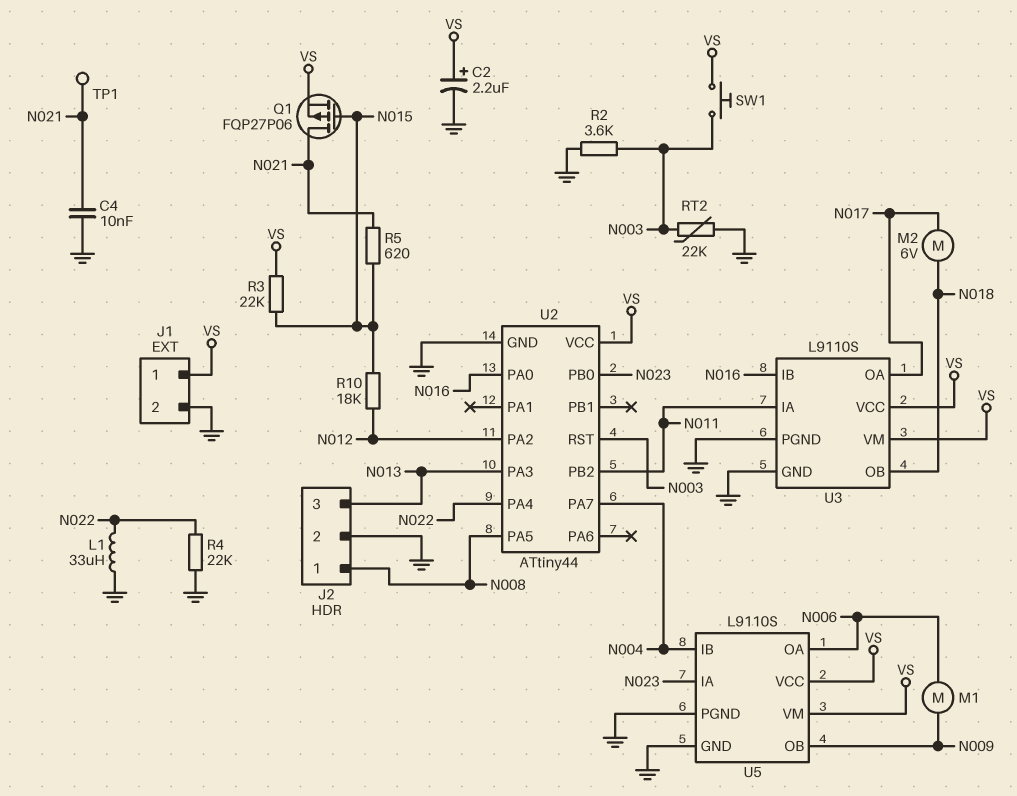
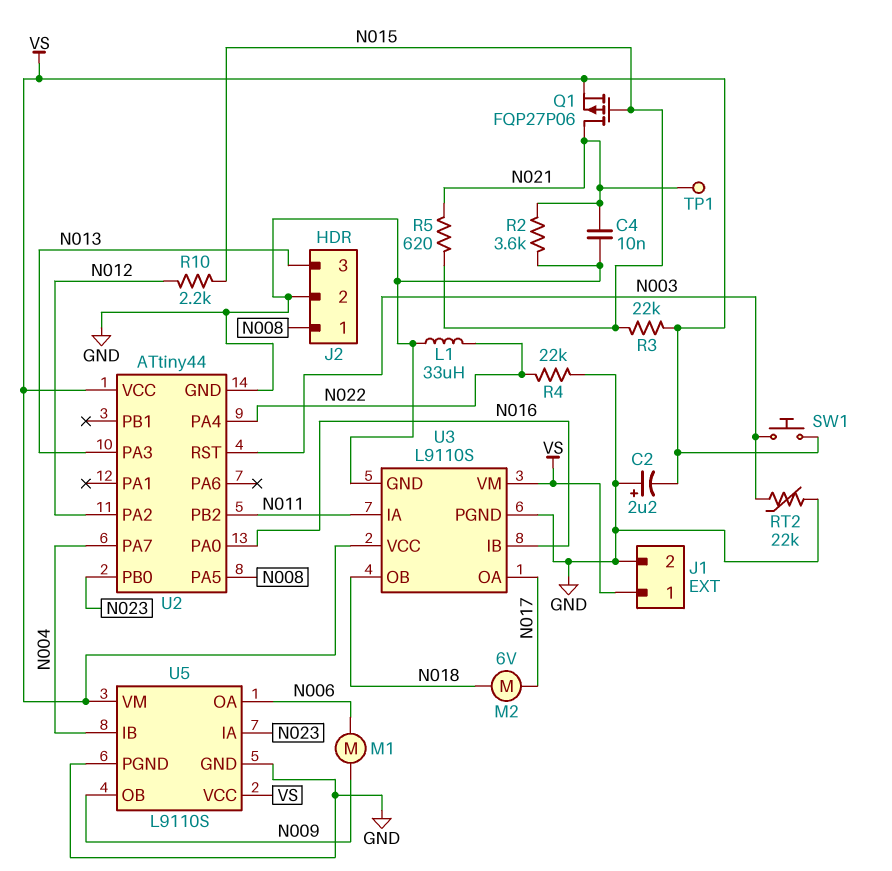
C2: 2.2uF (plus VS, minus GND) -> 2.2uF (plus GND, minus VS)
R2: 3.6k (GND, N003) -> 3.6k (GND, N021)
R10: 18k (N012, N015) -> 2.2k (N012, N015)

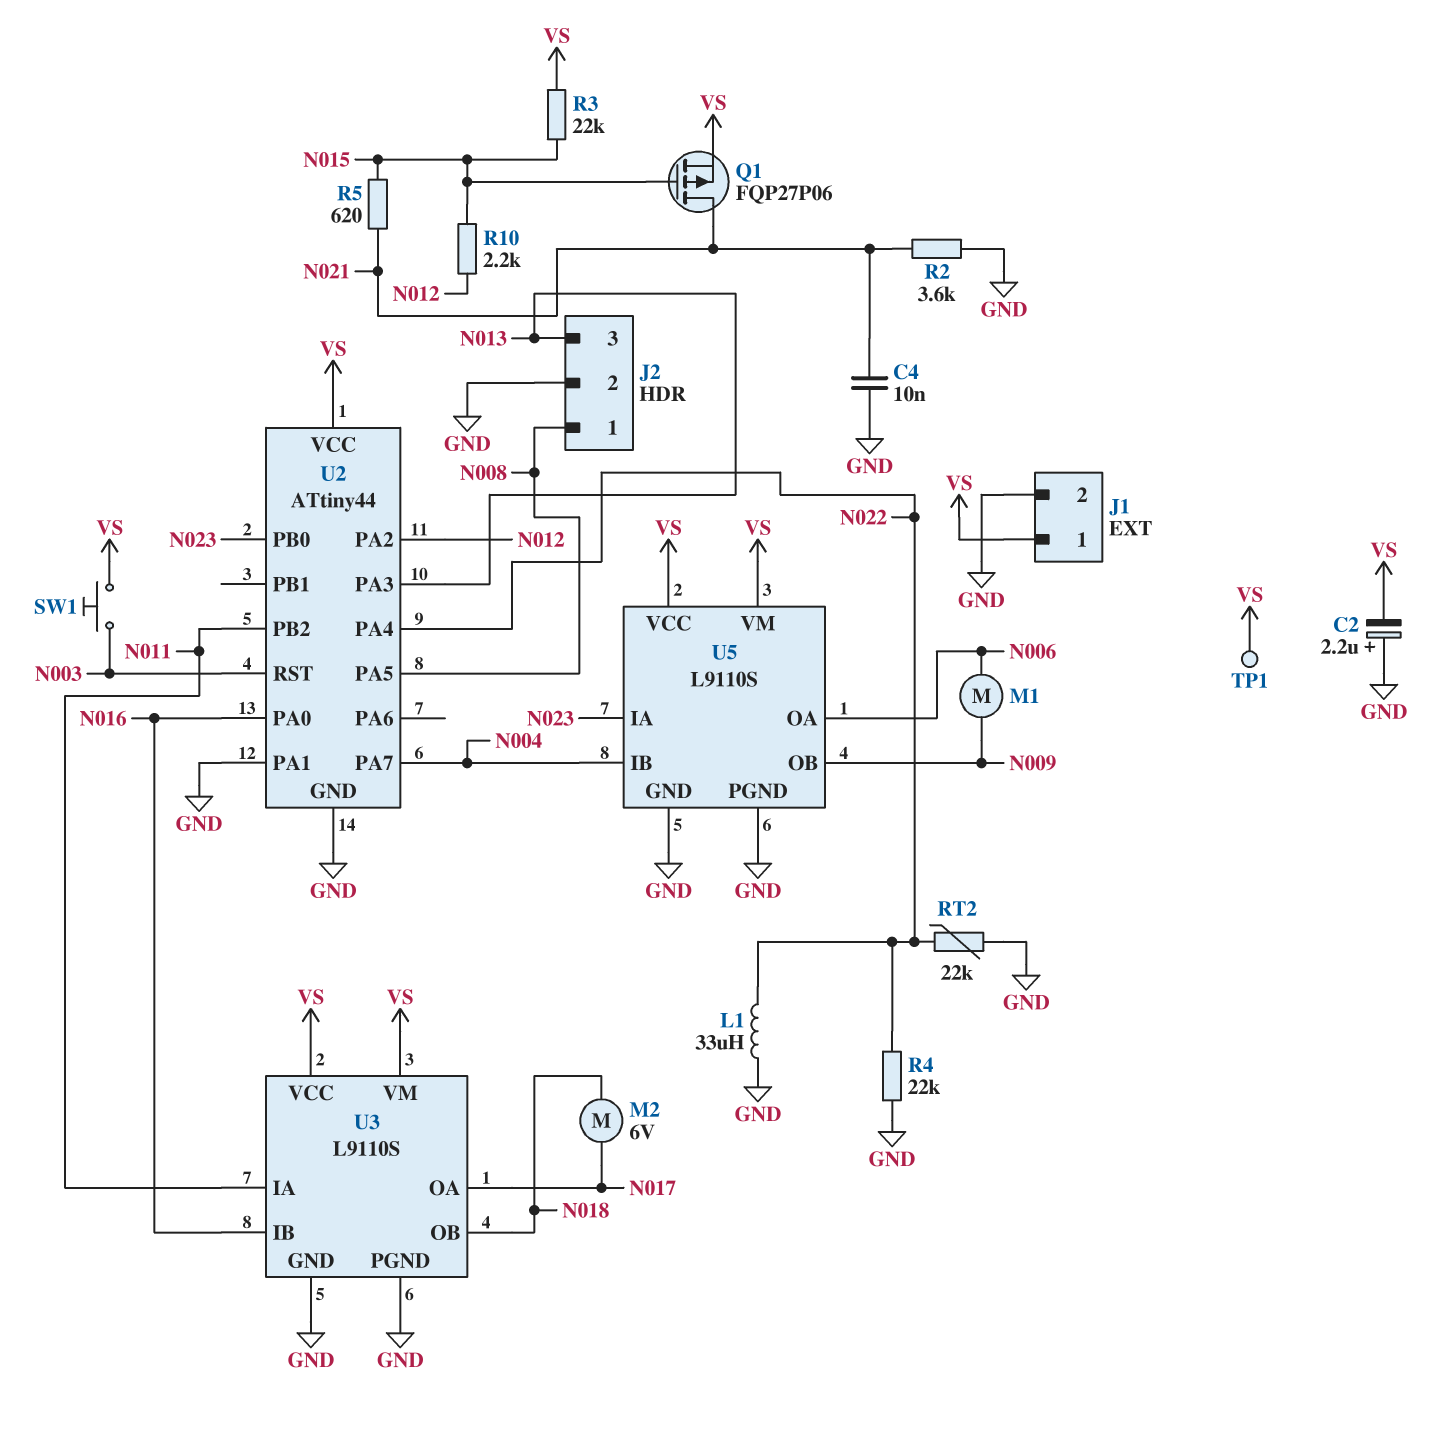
RT2: 22k (GND, N003) -> 22k (GND, N022)
TP1: test point (N021) -> test point (VS)
U2 pin PA1: none -> GND

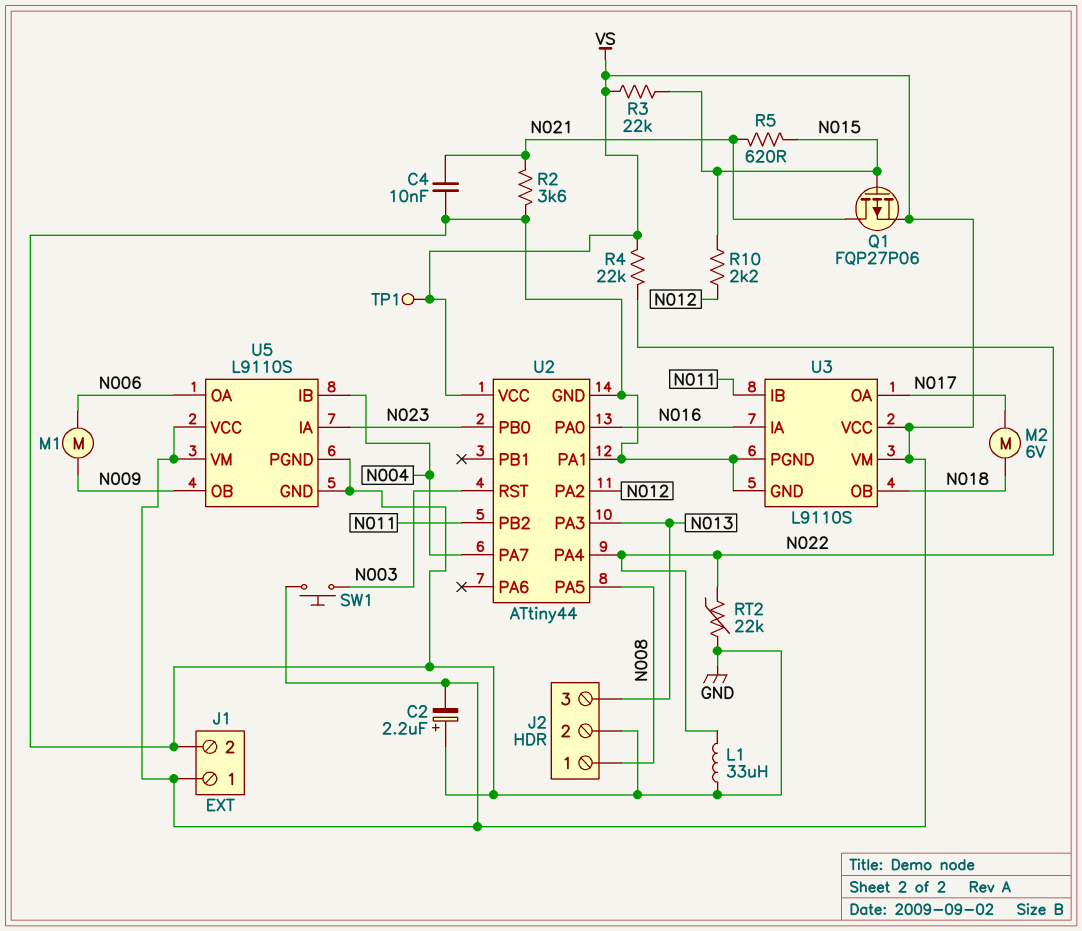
R4: 22k (GND, N022) -> 22k (N022, VS)
U3 pin IA: N011 -> N016
U3 pin IB: N016 -> N011

